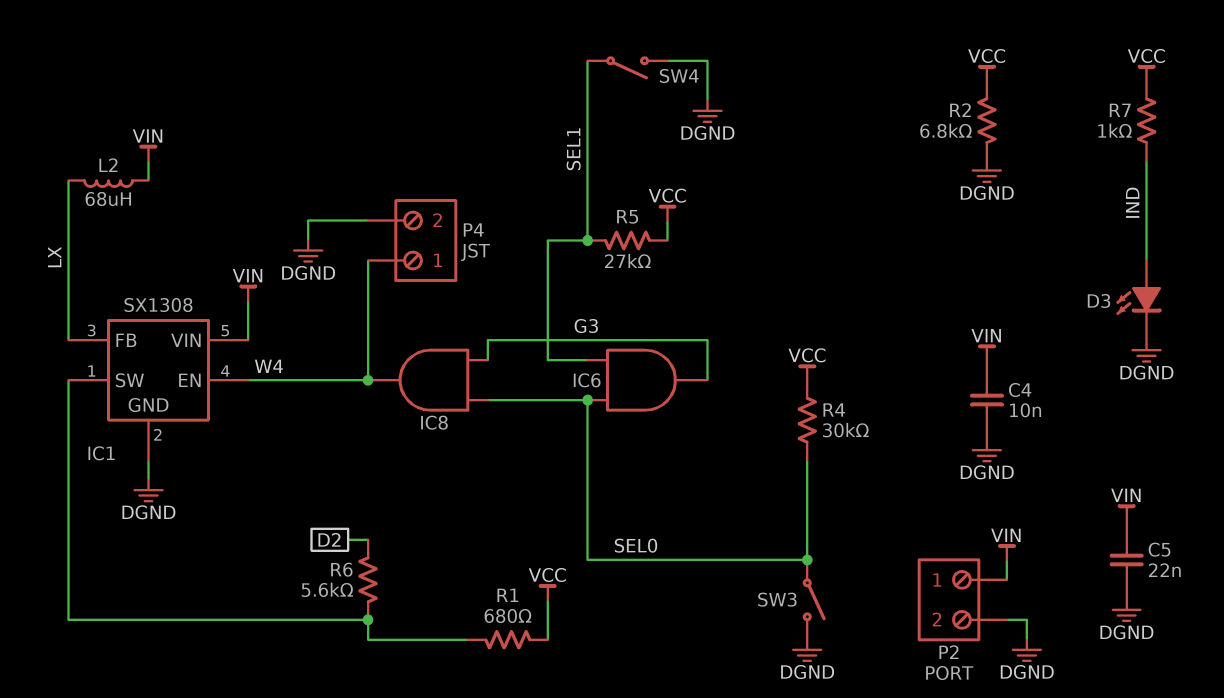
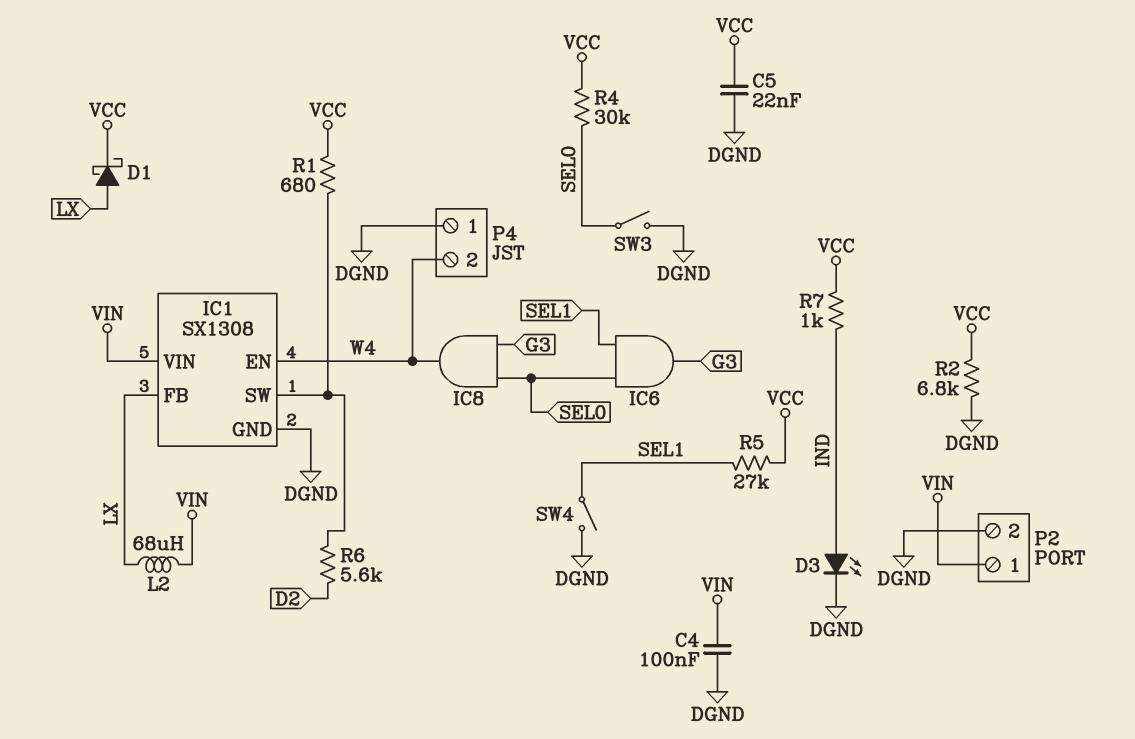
C4: 10nF (DGND, VIN) -> 100nF (DGND, VIN)
C5: 22nF (DGND, VIN) -> 22nF (DGND, VCC)
D1: none -> schottky (A LX, K VCC)
P4 pin 1: W4 -> DGND
P4 pin 2: DGND -> W4

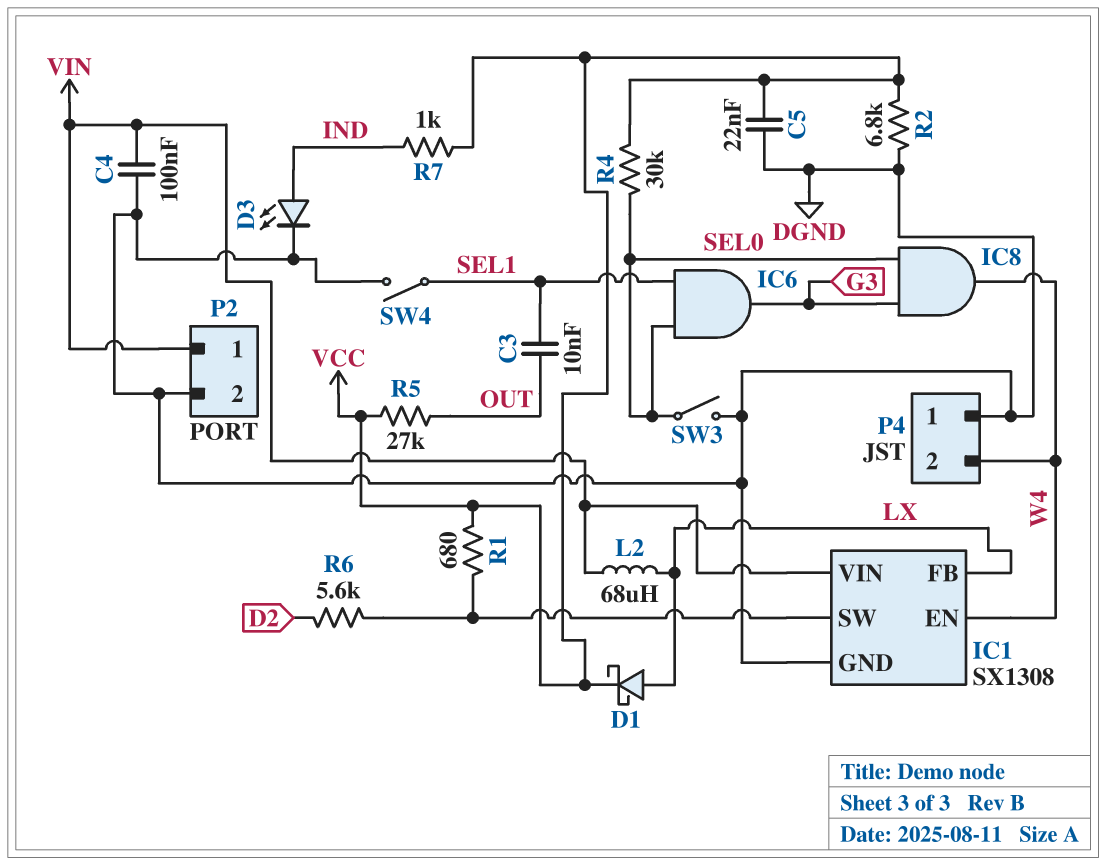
C3: none -> 10nF (OUT, SEL1)
R5: 27k (SEL1, VCC) -> 27k (OUT, VCC)

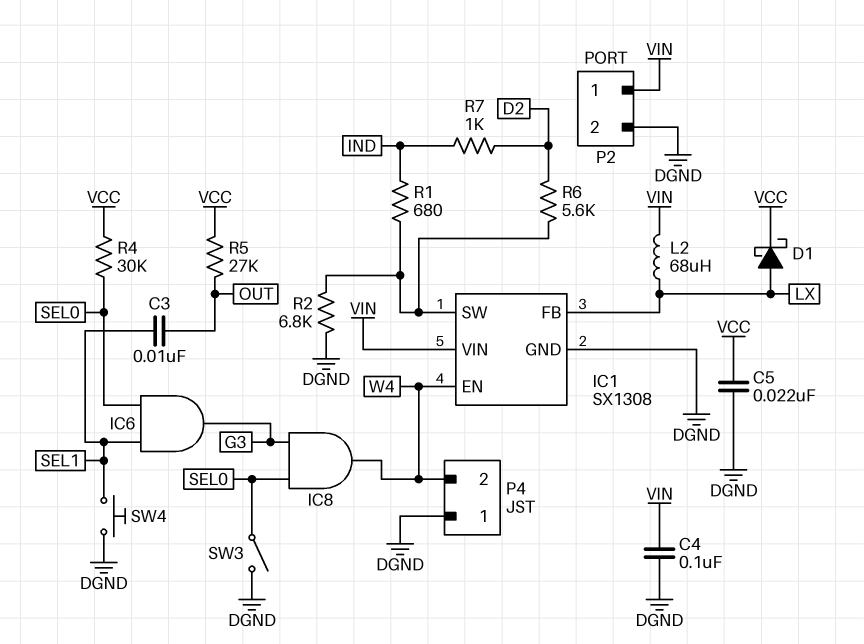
D3: LED (A IND, K DGND) -> none
R1: 680 (IC1/SW, VCC) -> 680 (IC1/SW, IND)
R2: 6.8k (DGND, VCC) -> 6.8k (DGND, IC1/SW)
R7: 1k (IND, VCC) -> 1k (D2, IND)
SW4: switch (DGND, SEL1) -> button (DGND, SEL1)

